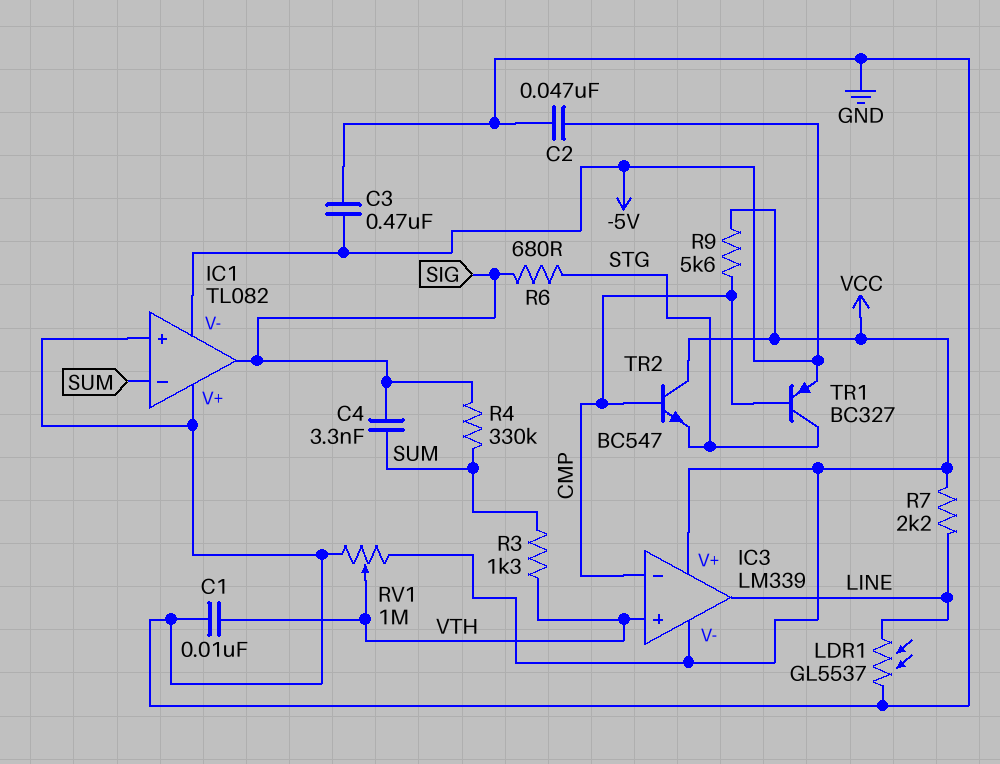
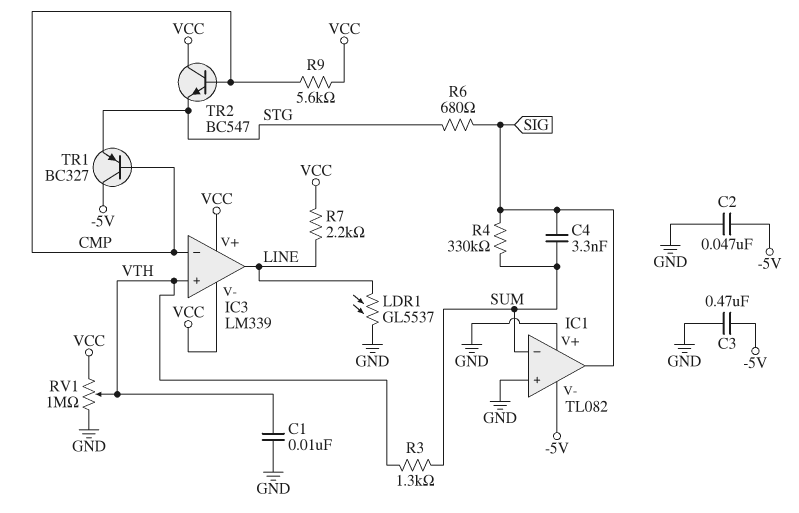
TR1: PNP BC327 (B CMP, C STG, E -5V) -> PNP BC327 (B CMP, C -5V, E STG)

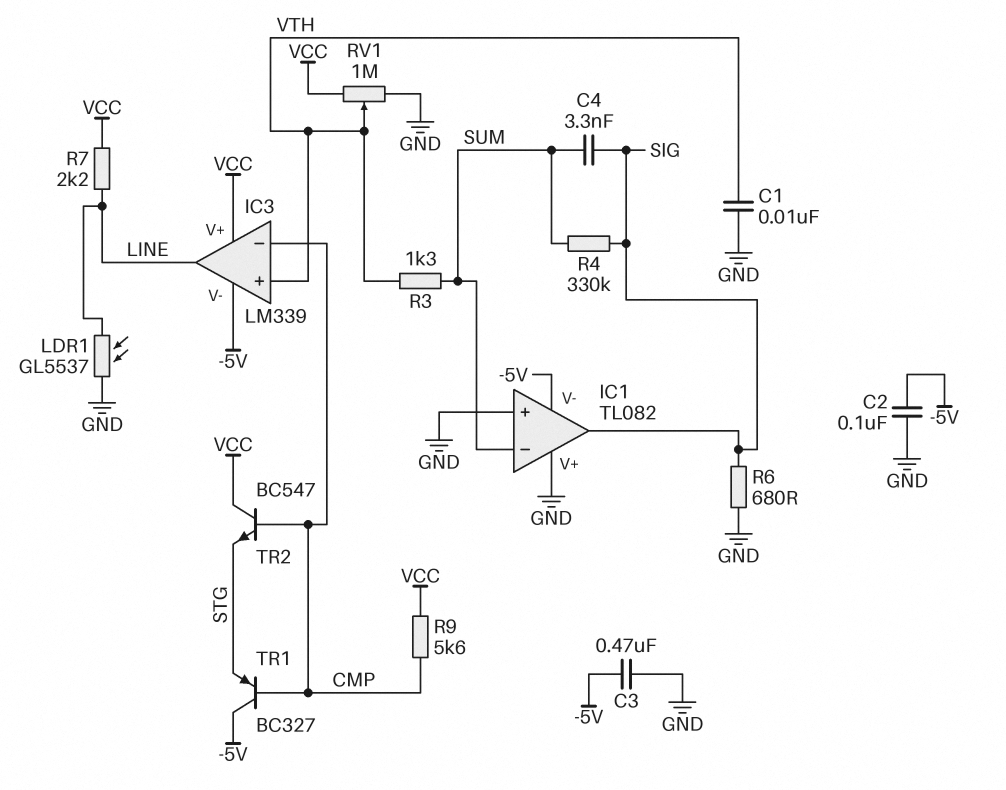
C2: 47nF (-5V, GND) -> 100nF (-5V, GND)
IC3 pin V-: VCC -> -5V
R6: 680 (SIG, STG) -> 680 (GND, SIG)

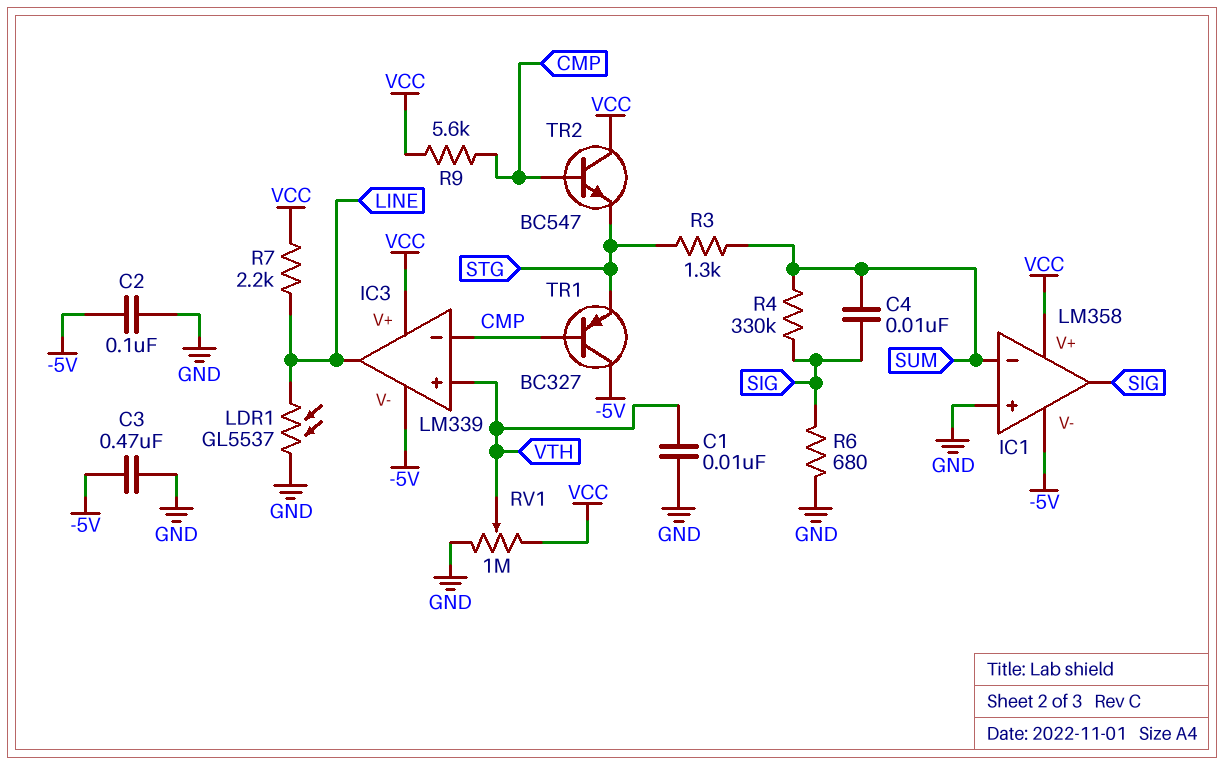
C4: 3.3nF (SIG, SUM) -> 10nF (SIG, SUM)
IC1: TL082 -> LM358
IC1 pin V+: GND -> VCC
R3: 1.3k (SUM, VTH) -> 1.3k (STG, SUM)

